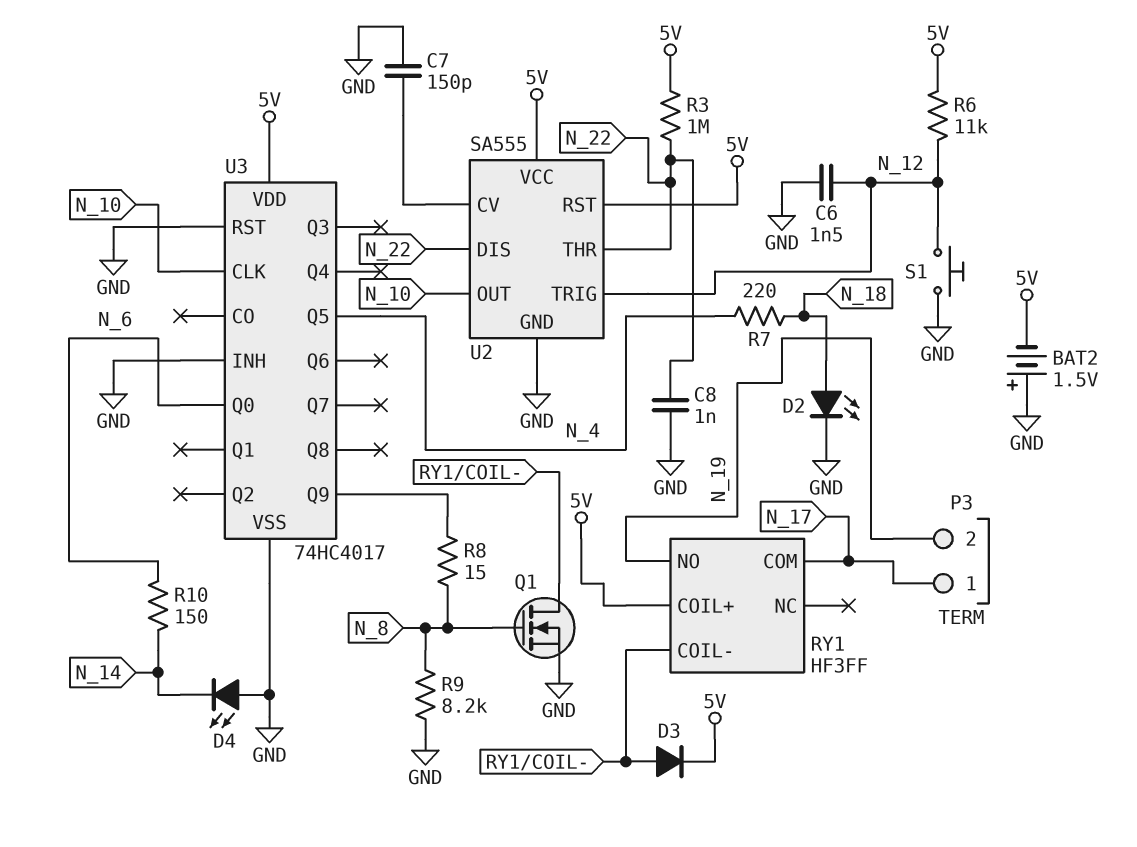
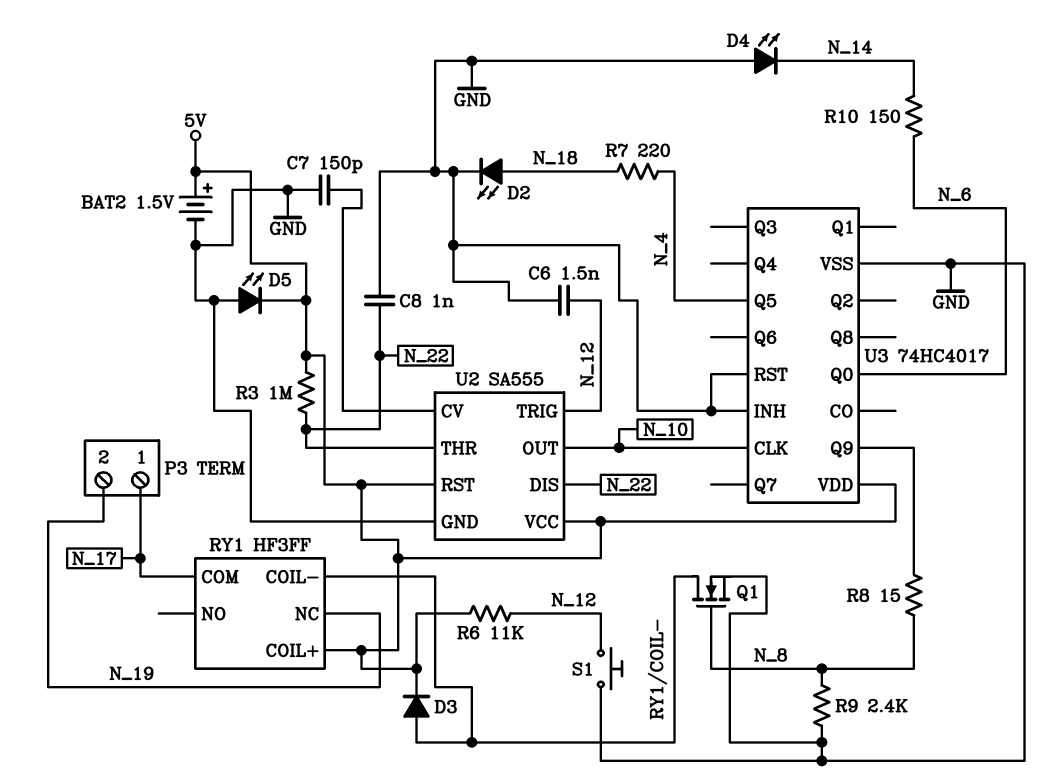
BAT2: 1.5V (plus GND, minus 5V) -> 1.5V (plus 5V, minus GND)
D5: none -> LED (A GND, K 5V)
R9: 8.2k (GND, N_8) -> 2.4k (GND, N_8)
RY1 pin NC: none -> N_19
RY1 pin NO: N_19 -> none

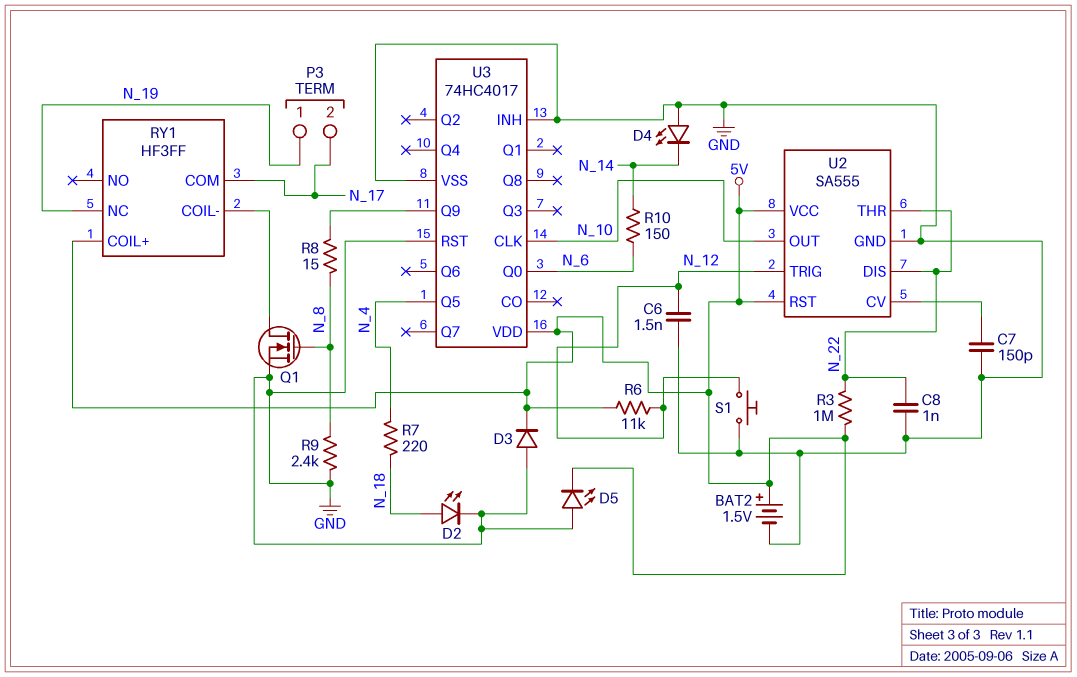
D3: diode (A RY1/COIL-, K 5V) -> diode (A GND, K 5V)
P3 pin 1: N_17 -> N_19
P3 pin 2: N_19 -> N_17

